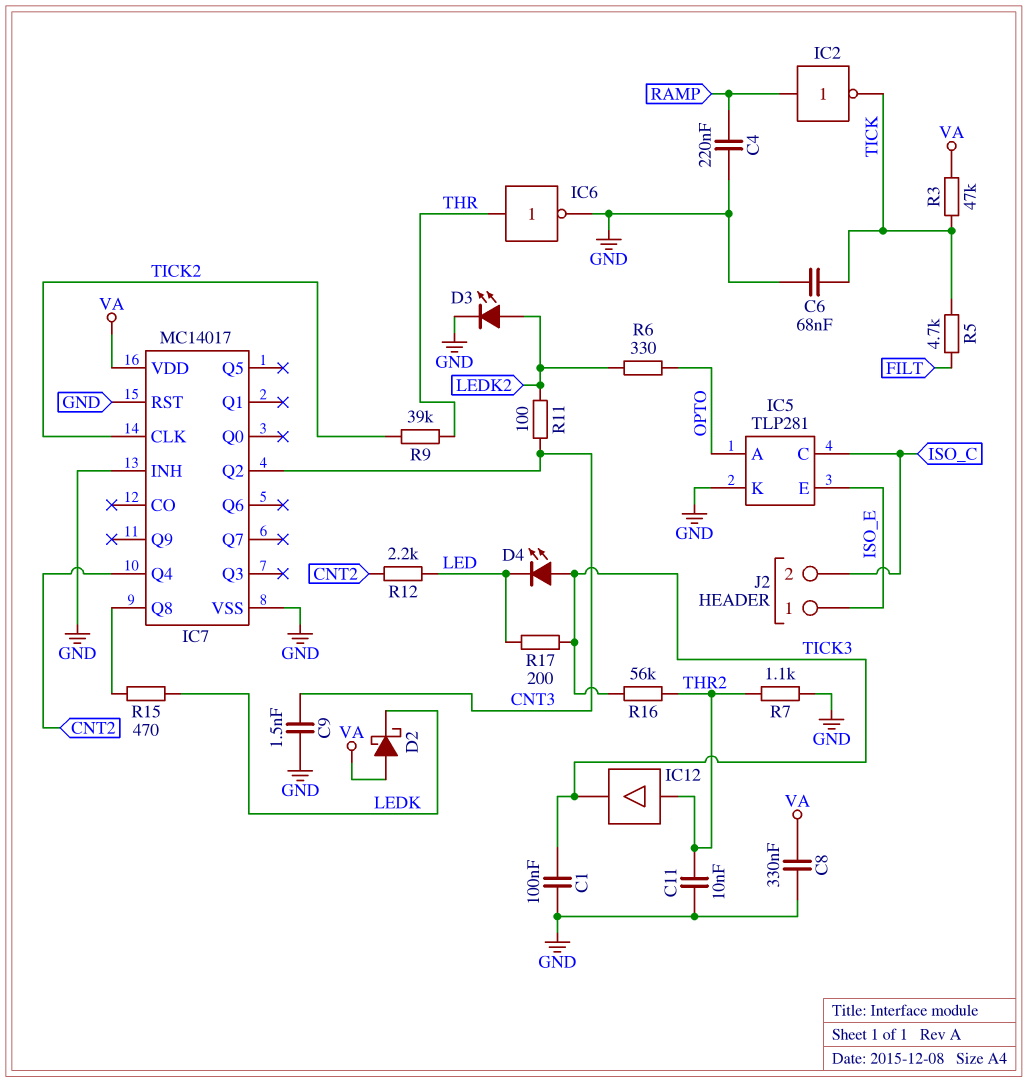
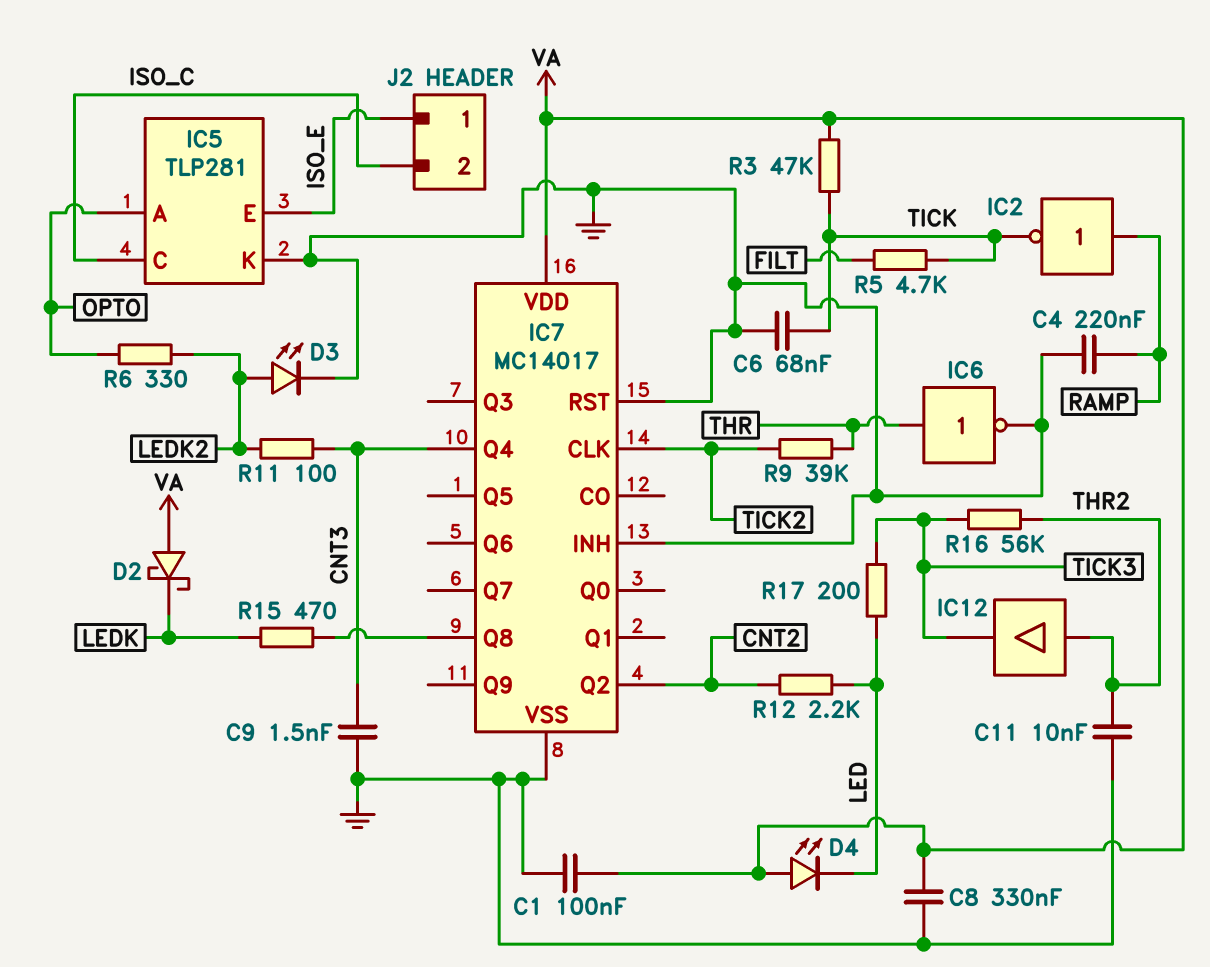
C1: 100nF (GND, TICK3) -> 100nF (GND, VA)
D4: LED (A TICK3, K LED) -> LED (A VA, K LED)
IC7 pin Q2: CNT3 -> CNT2
IC7 pin Q4: CNT2 -> CNT3
R7: 1.1k (GND, THR2) -> none

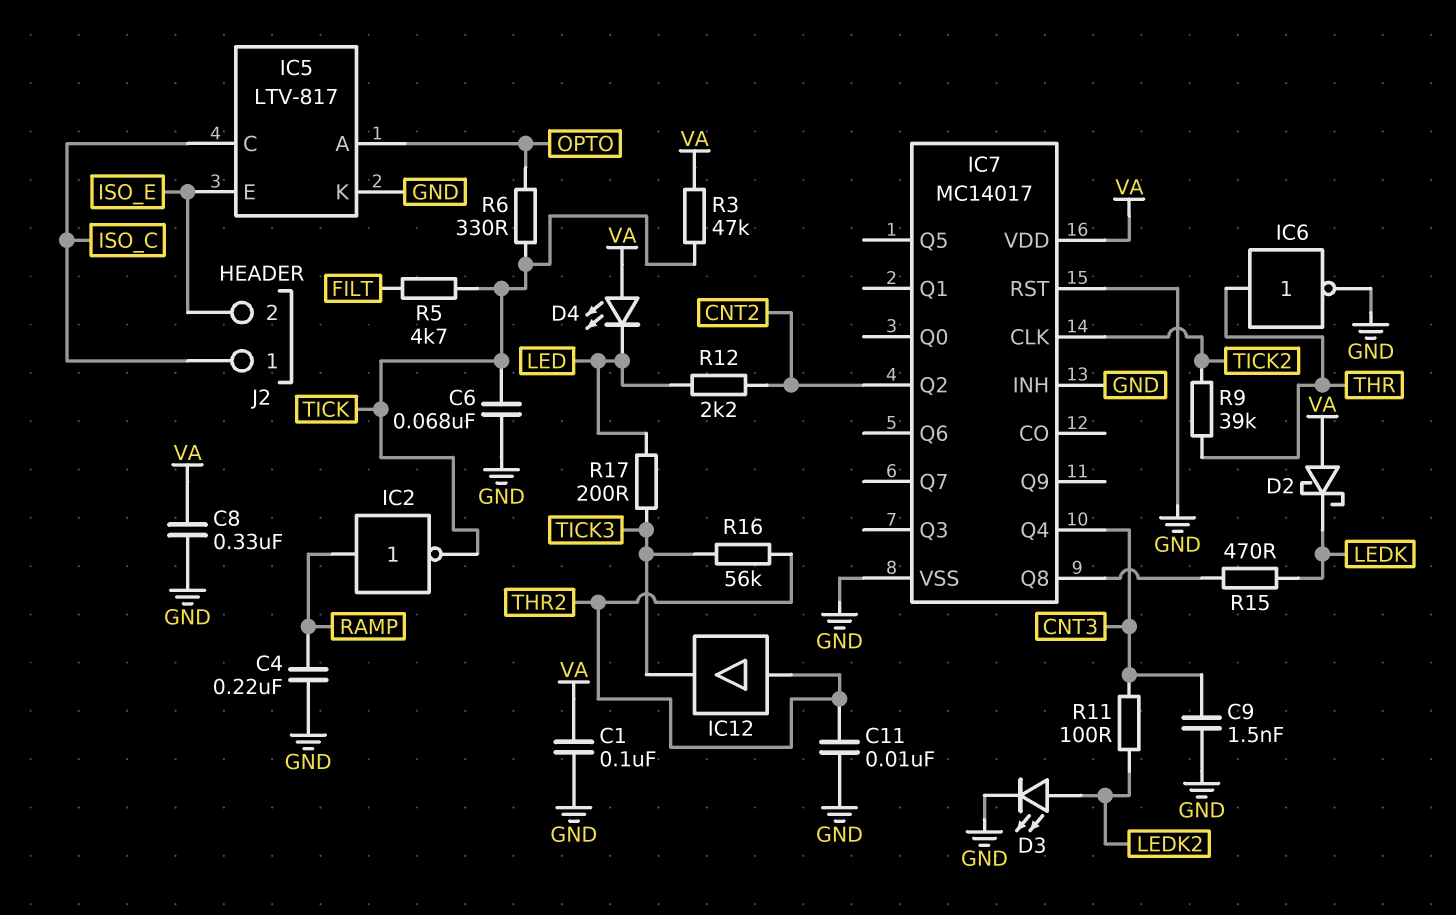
IC5: TLP281 -> LTV-817
J2 pin 1: ISO_E -> ISO_C
J2 pin 2: ISO_C -> ISO_E
R6: 330 (LEDK2, OPTO) -> 330 (OPTO, TICK)

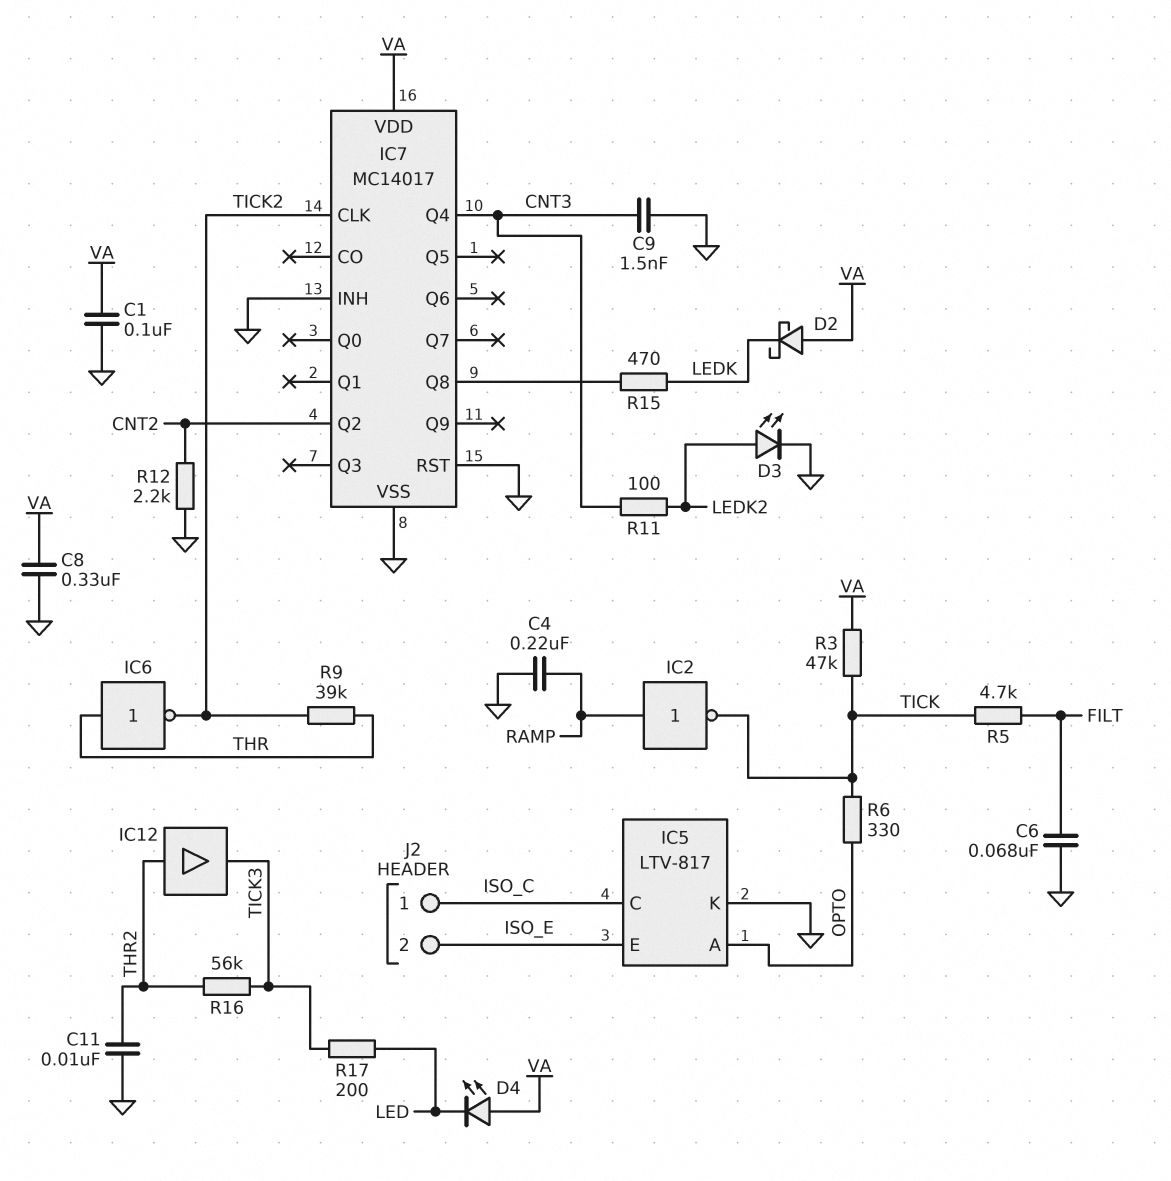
C6: 68nF (GND, TICK) -> 68nF (FILT, GND)
IC6: NOT (in THR, out GND) -> NOT (in THR, out TICK2)
R12: 2.2k (CNT2, LED) -> 2.2k (CNT2, GND)

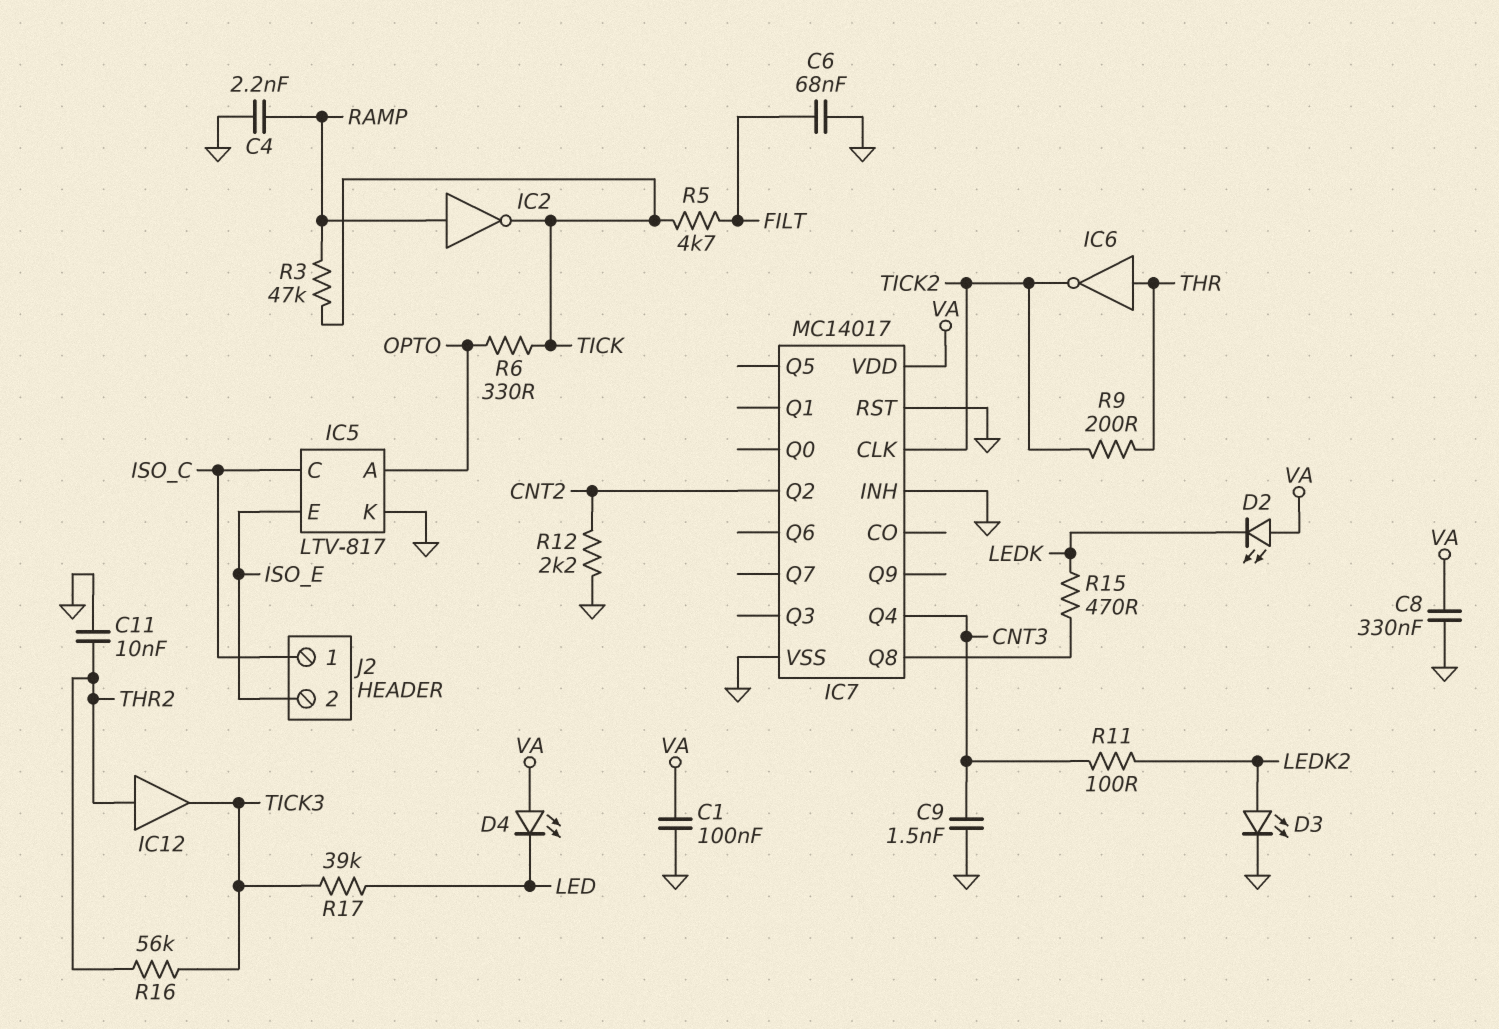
C4: 220nF (GND, RAMP) -> 2.2nF (GND, RAMP)
D2: schottky (A VA, K LEDK) -> LED (A VA, K LEDK)
R3: 47k (TICK, VA) -> 47k (RAMP, TICK)
R9: 39k (THR, TICK2) -> 200 (THR, TICK2)
R17: 200 (LED, TICK3) -> 39k (LED, TICK3)

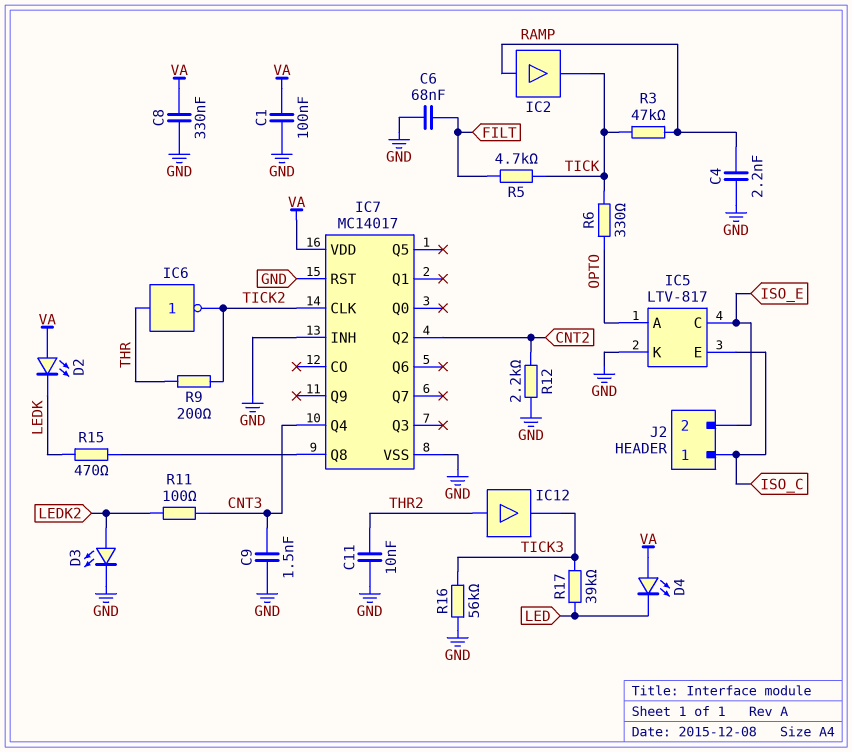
IC2: NOT (in RAMP, out TICK) -> buffer (in RAMP, out TICK)
IC5 pin C: ISO_C -> ISO_E
IC5 pin E: ISO_E -> ISO_C
R16: 56k (THR2, TICK3) -> 56k (GND, TICK3)

